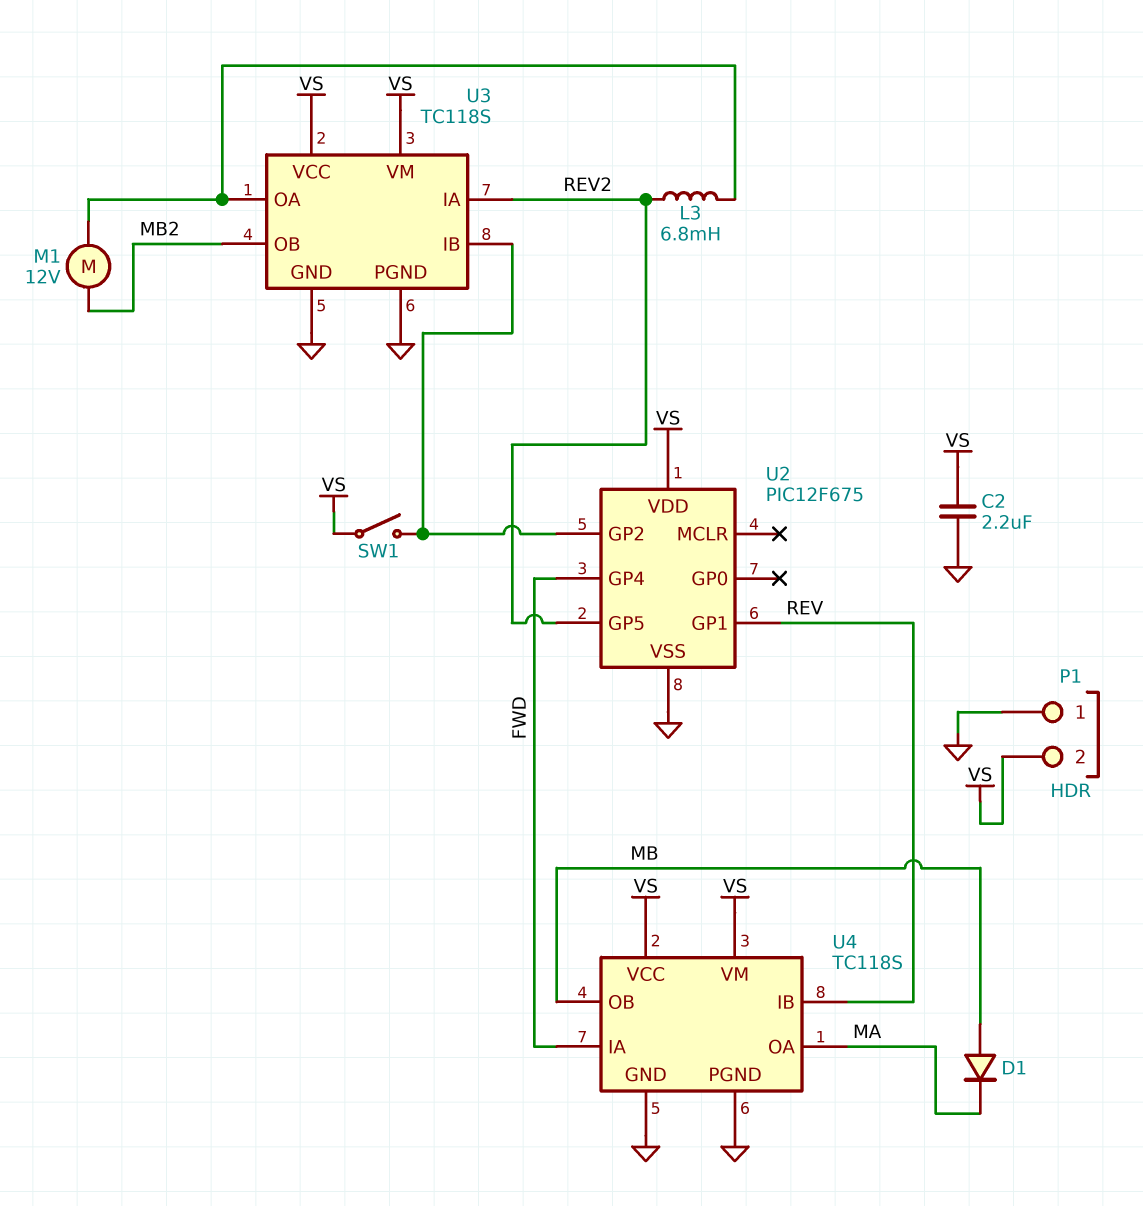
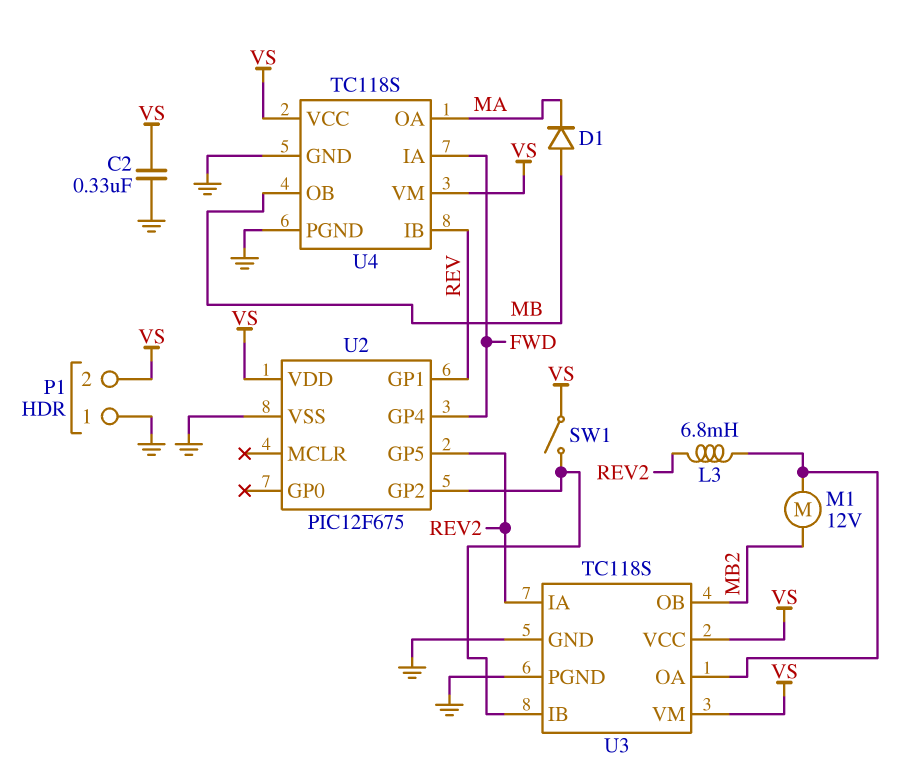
C2: 2.2uF (GND, VS) -> 330nF (GND, VS)

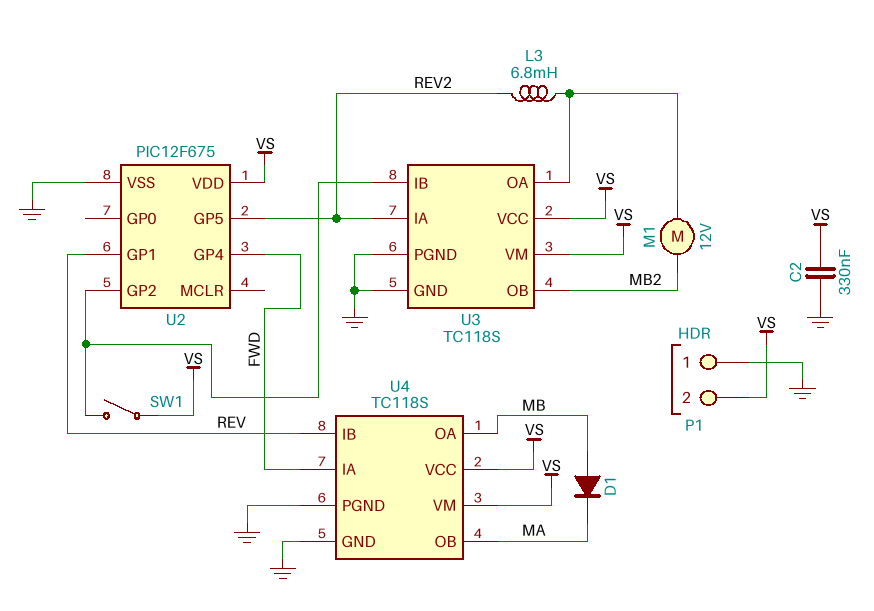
U4 pin OA: MA -> MB
U4 pin OB: MB -> MA

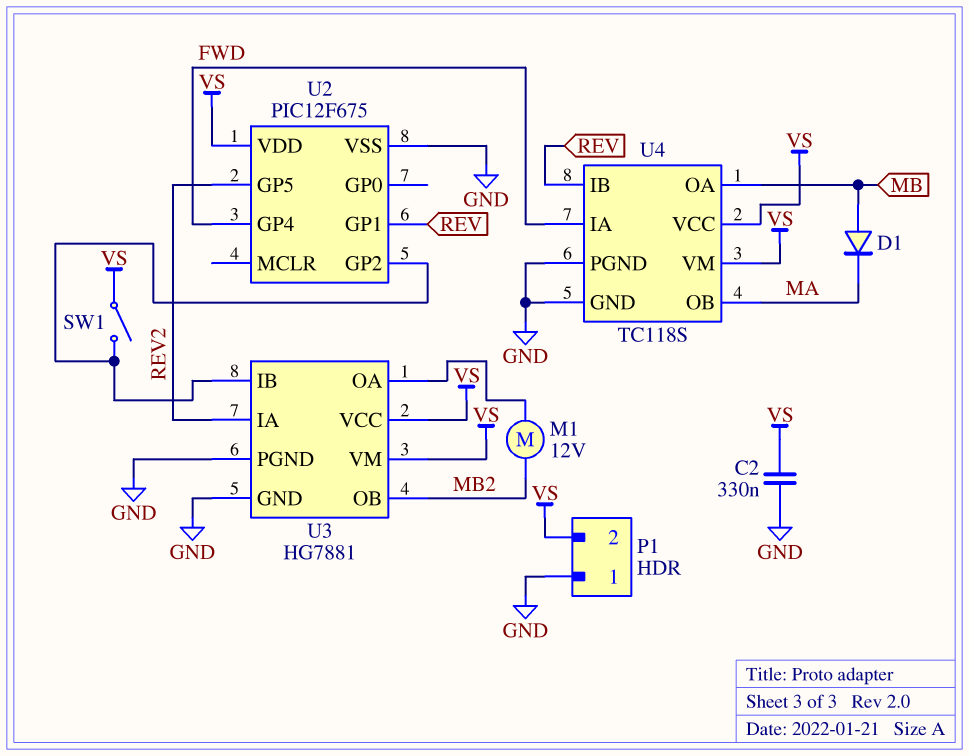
L3: 6.8mH (REV2, U3/OA) -> none
U3: TC118S -> HG7881

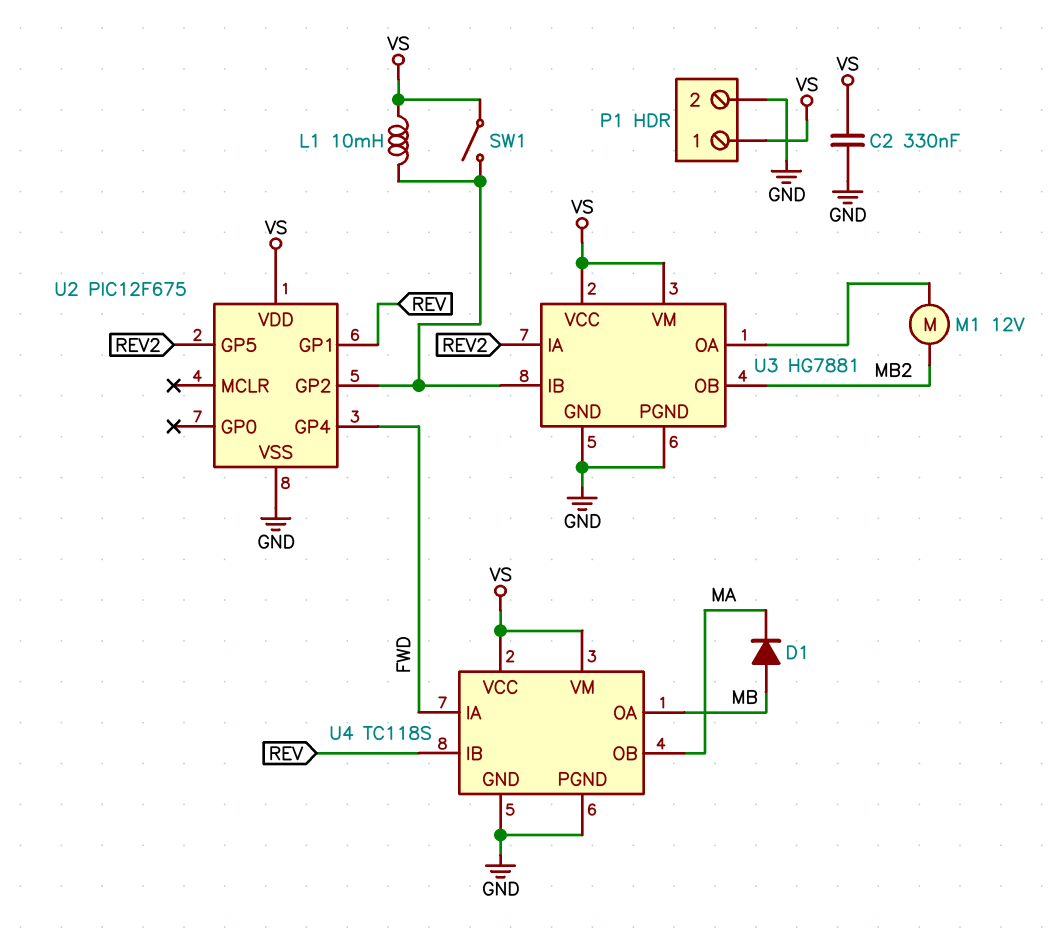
L1: none -> 10mH (U2/GP2, VS)
P1 pin 1: GND -> VS
P1 pin 2: VS -> GND

